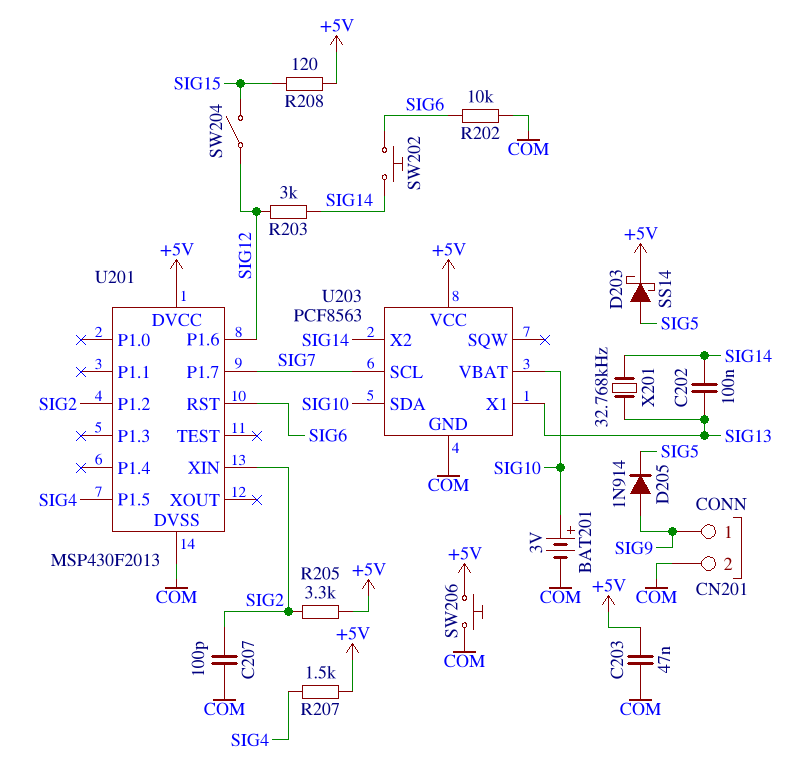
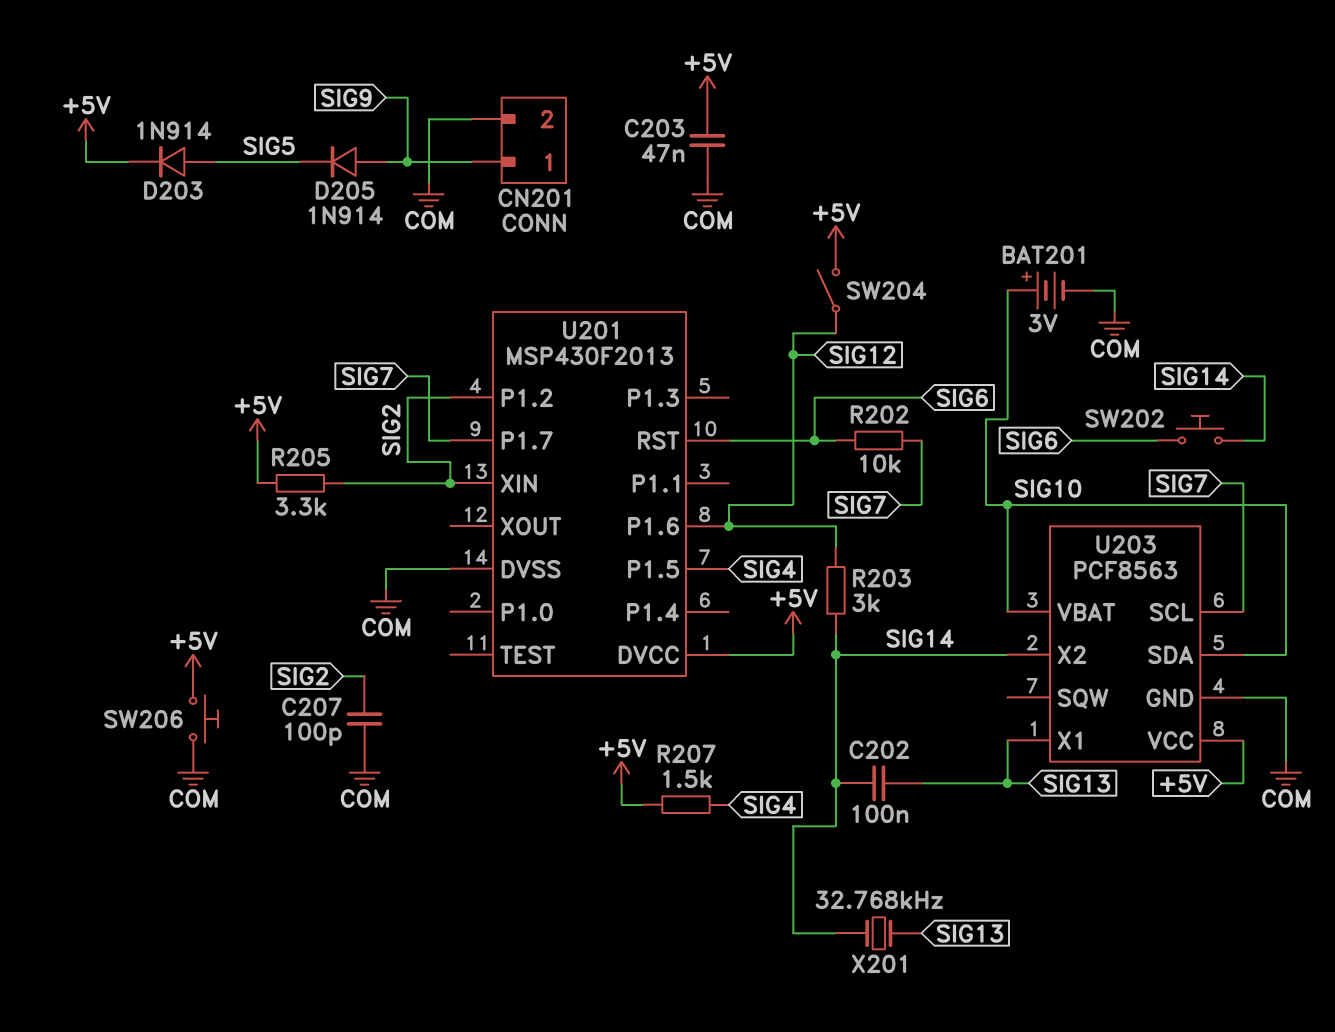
D203: schottky SS14 (A SIG5, K +5V) -> diode 1N914 (A SIG5, K +5V)
R202: 10k (COM, SIG6) -> 10k (SIG6, SIG7)
R208: 120 (+5V, SIG15) -> none
SW204: switch (SIG12, SIG15) -> switch (+5V, SIG12)

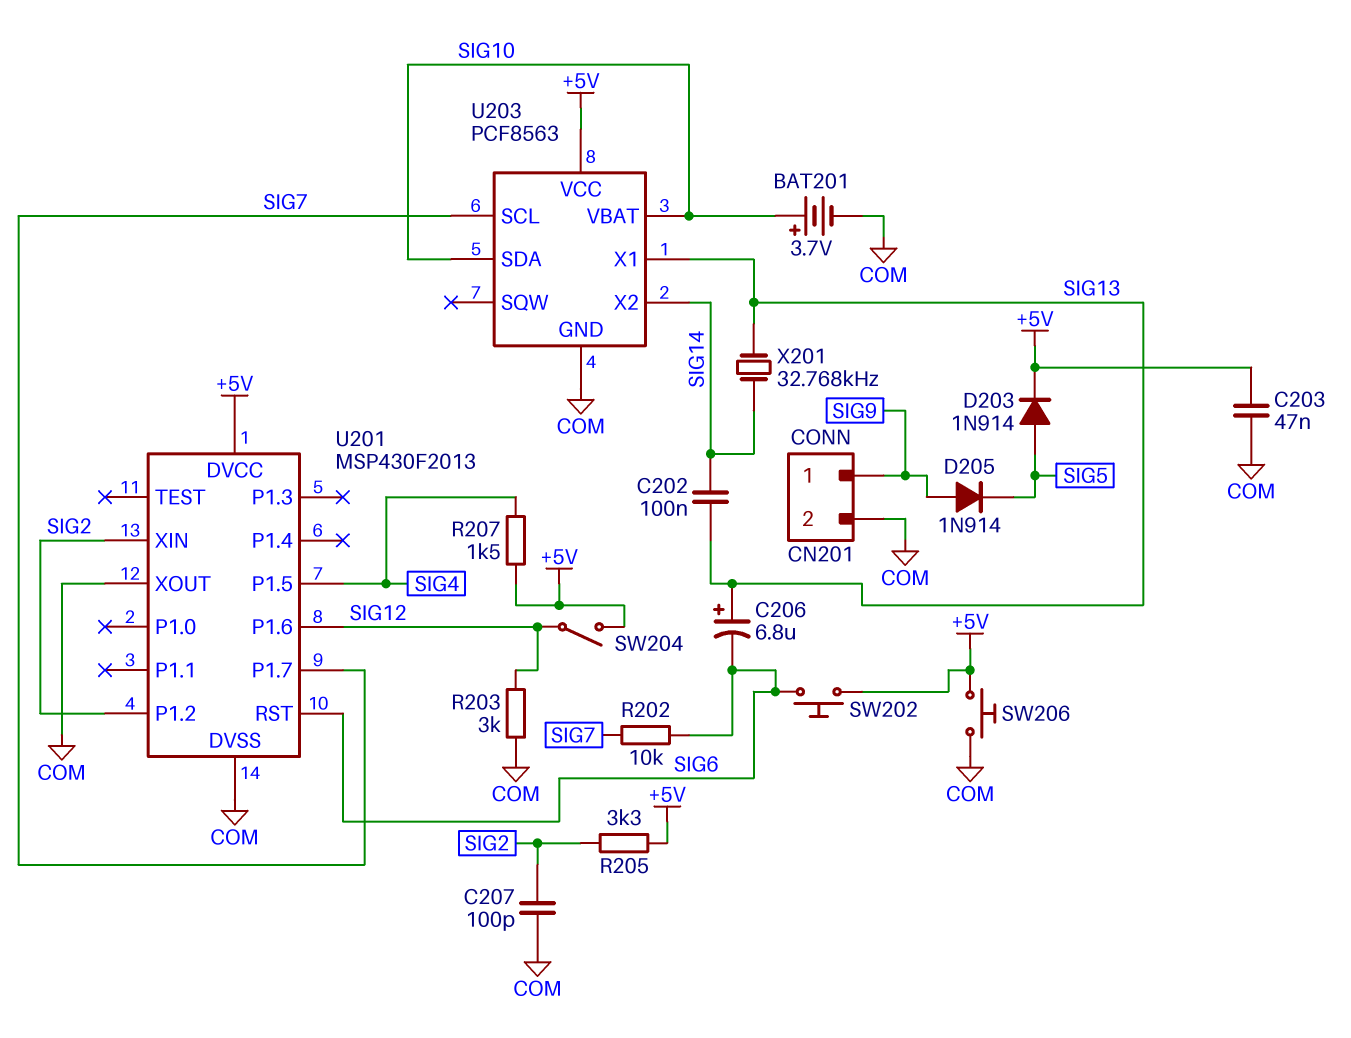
BAT201: 3V (plus SIG10, minus COM) -> 3.7V (plus SIG10, minus COM)
C206: none -> 6.8uF (plus SIG13, minus SIG6)
R203: 3k (SIG12, SIG14) -> 3k (COM, SIG12)
SW202: button (SIG6, SIG14) -> button (+5V, SIG6)
U201 pin XOUT: none -> COM

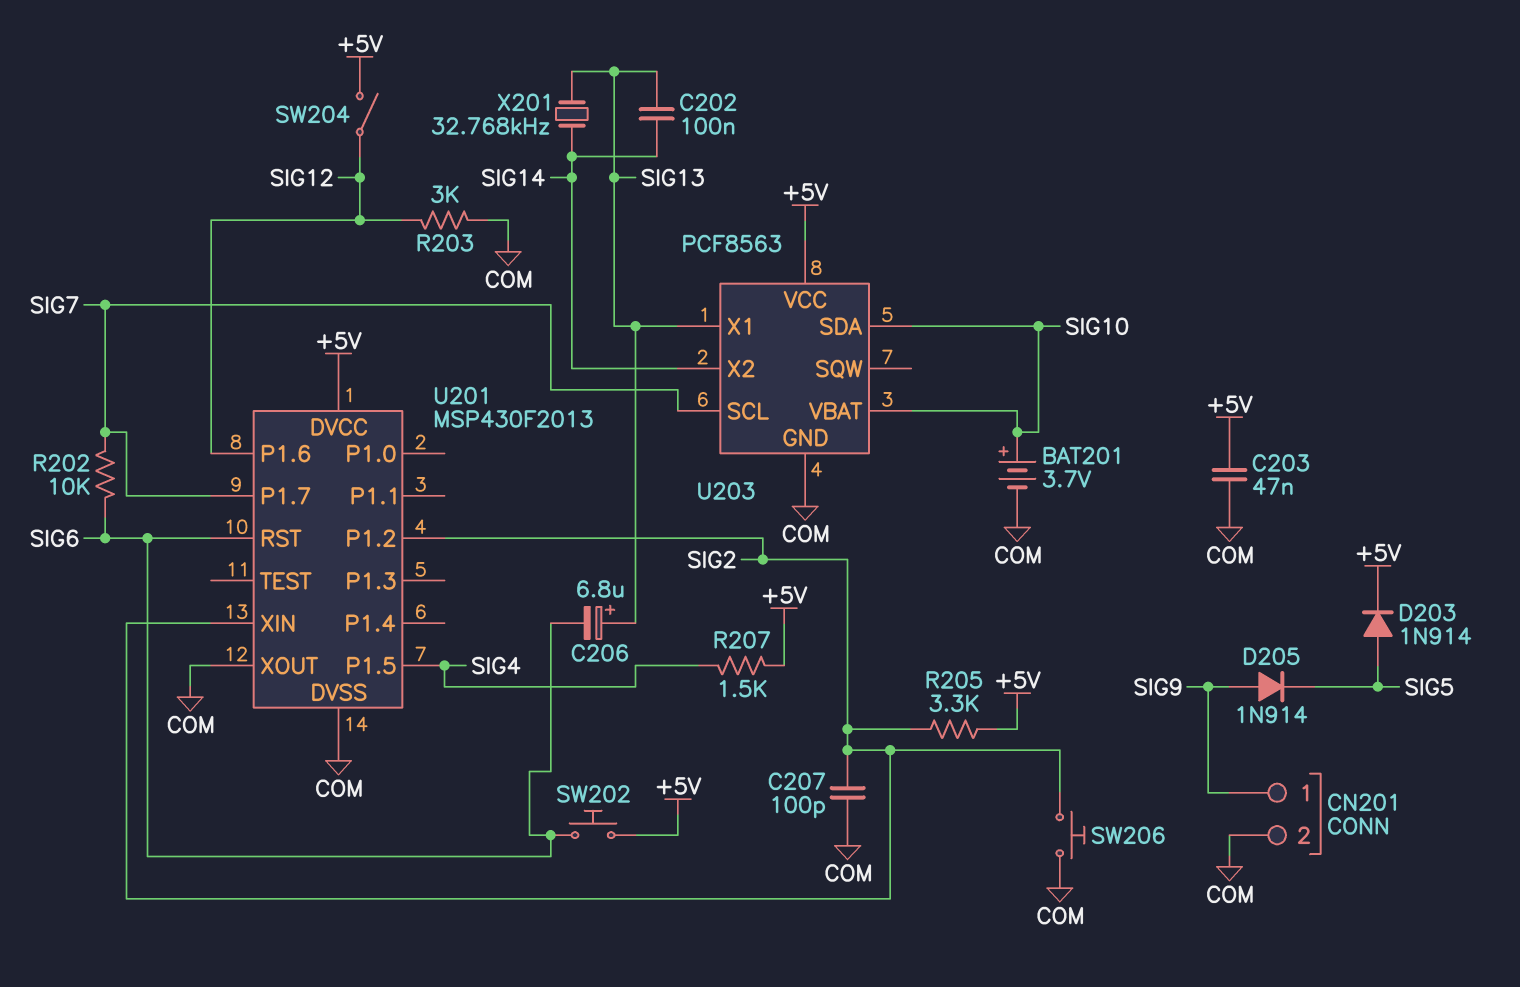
SW206: button (+5V, COM) -> button (COM, SIG2)

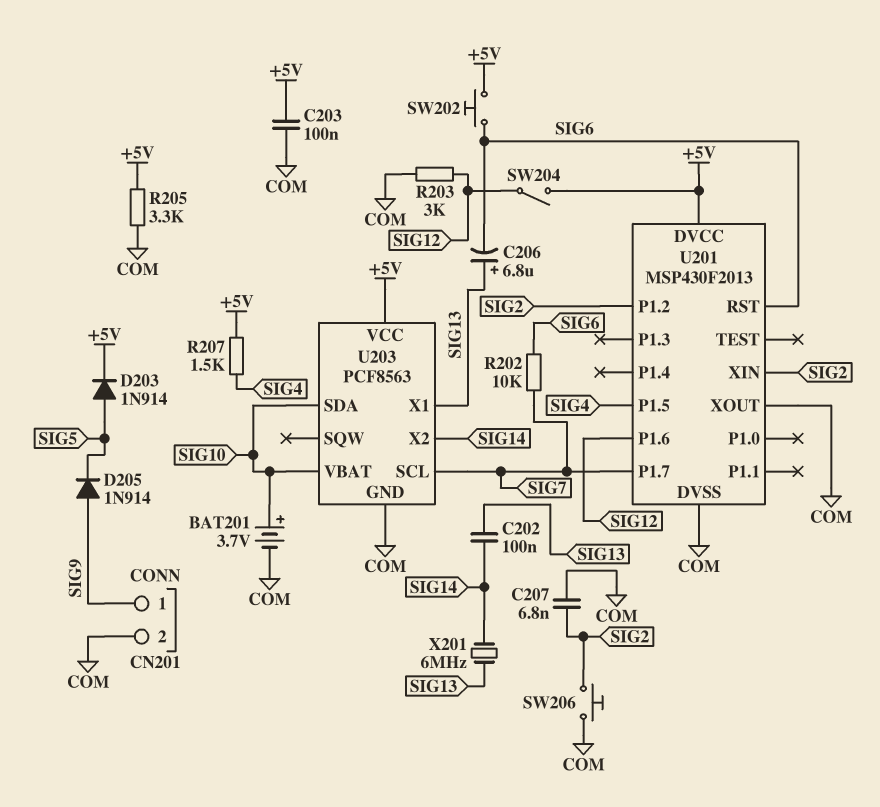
C203: 47nF (+5V, COM) -> 100nF (+5V, COM)
C207: 100pF (COM, SIG2) -> 6.8nF (COM, SIG2)
R205: 3.3k (+5V, SIG2) -> 3.3k (+5V, COM)
X201: 32.768kHz (SIG13, SIG14) -> 6MHz (SIG13, SIG14)

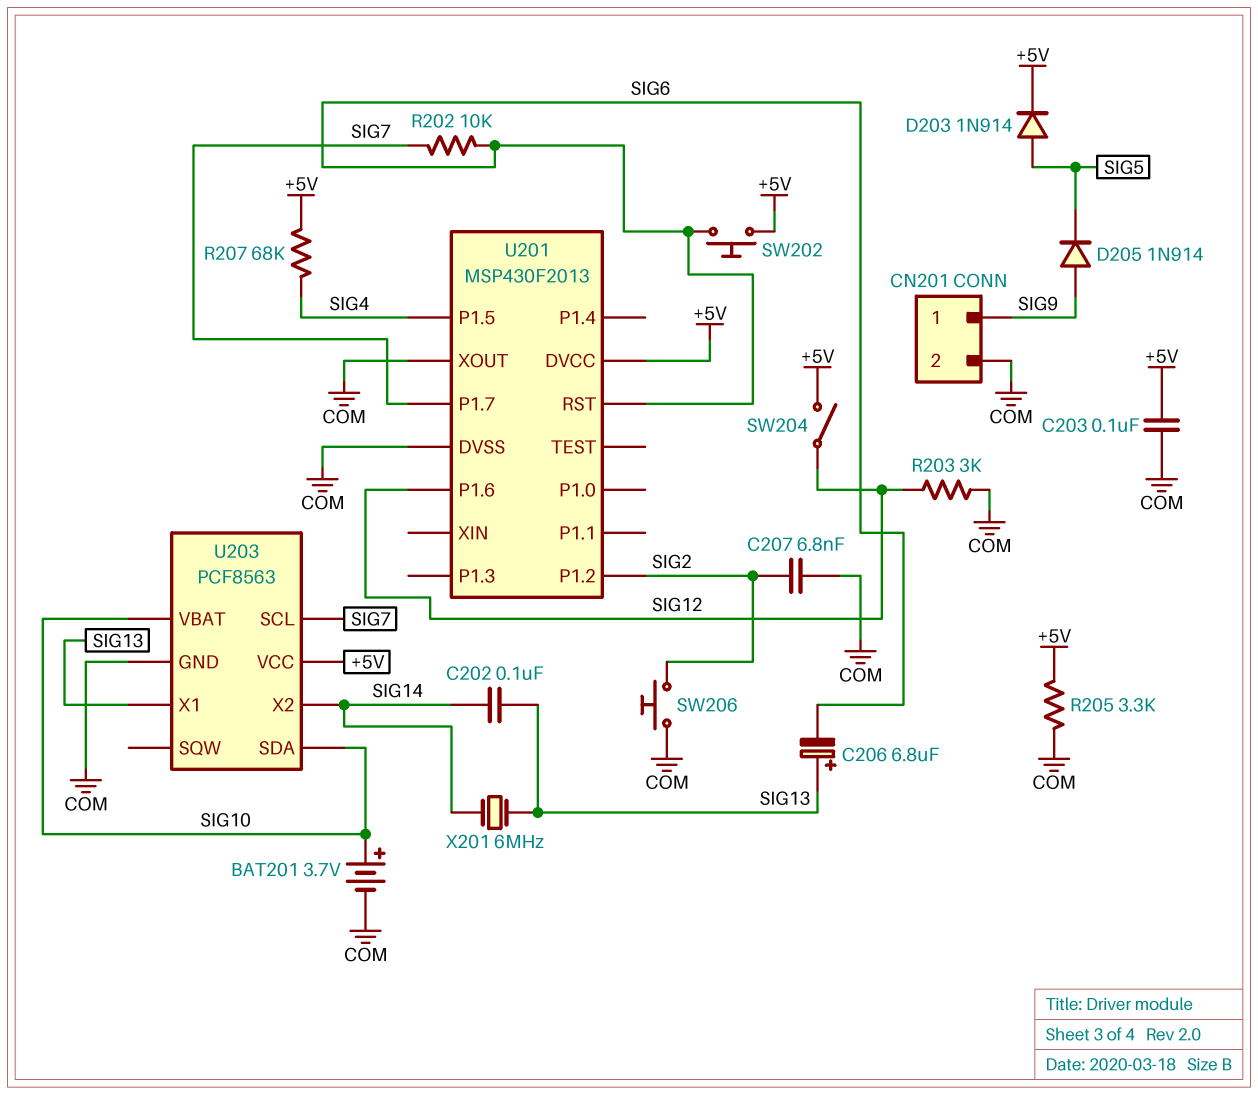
R207: 1.5k (+5V, SIG4) -> 68k (+5V, SIG4)
U201 pin XIN: SIG2 -> none

